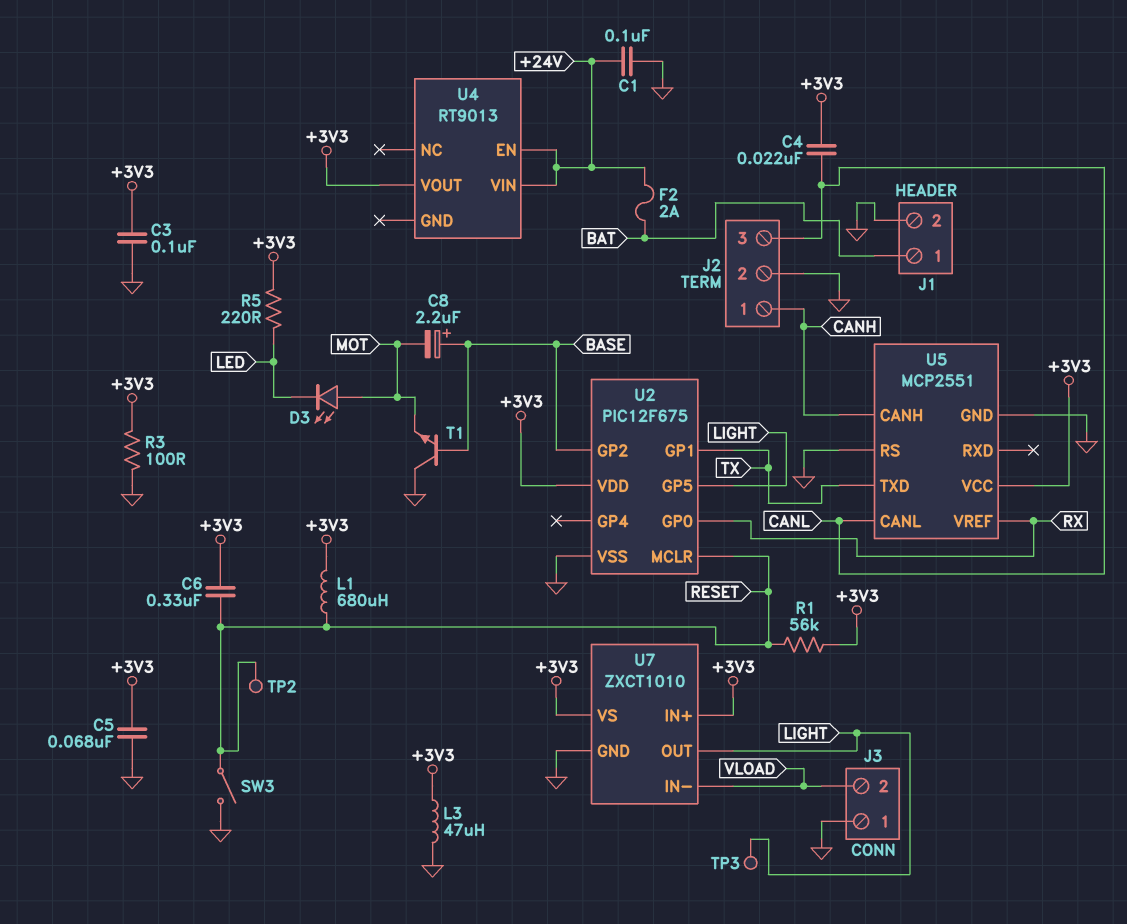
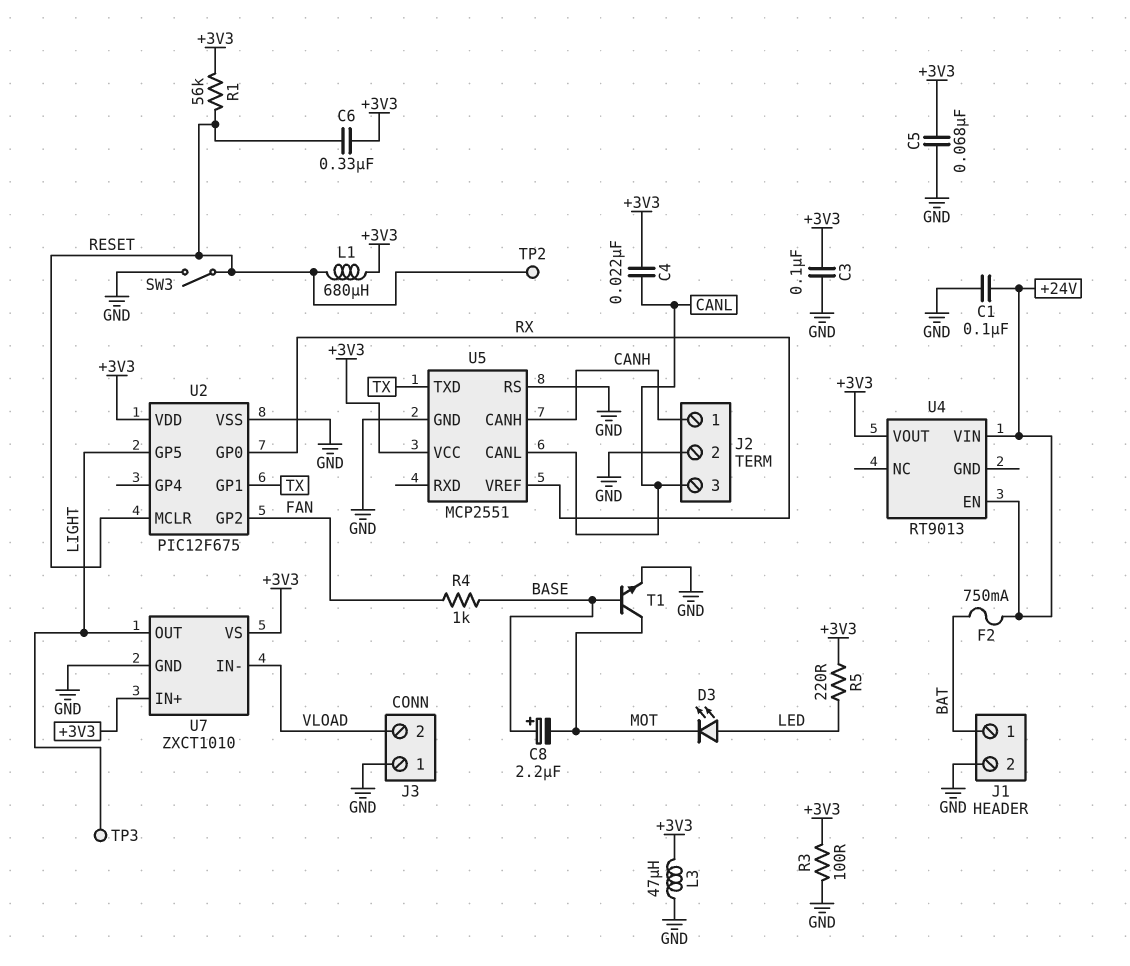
D3: LED (A MOT, K LED) -> LED (A LED, K MOT)
F2: 2A (+24V, BAT) -> 750mA (+24V, BAT)
R4: none -> 1k (BASE, FAN)
T1: NPN (B BASE, C GND, E MOT) -> NPN (B BASE, C MOT, E GND)
U2 pin GP2: BASE -> FAN

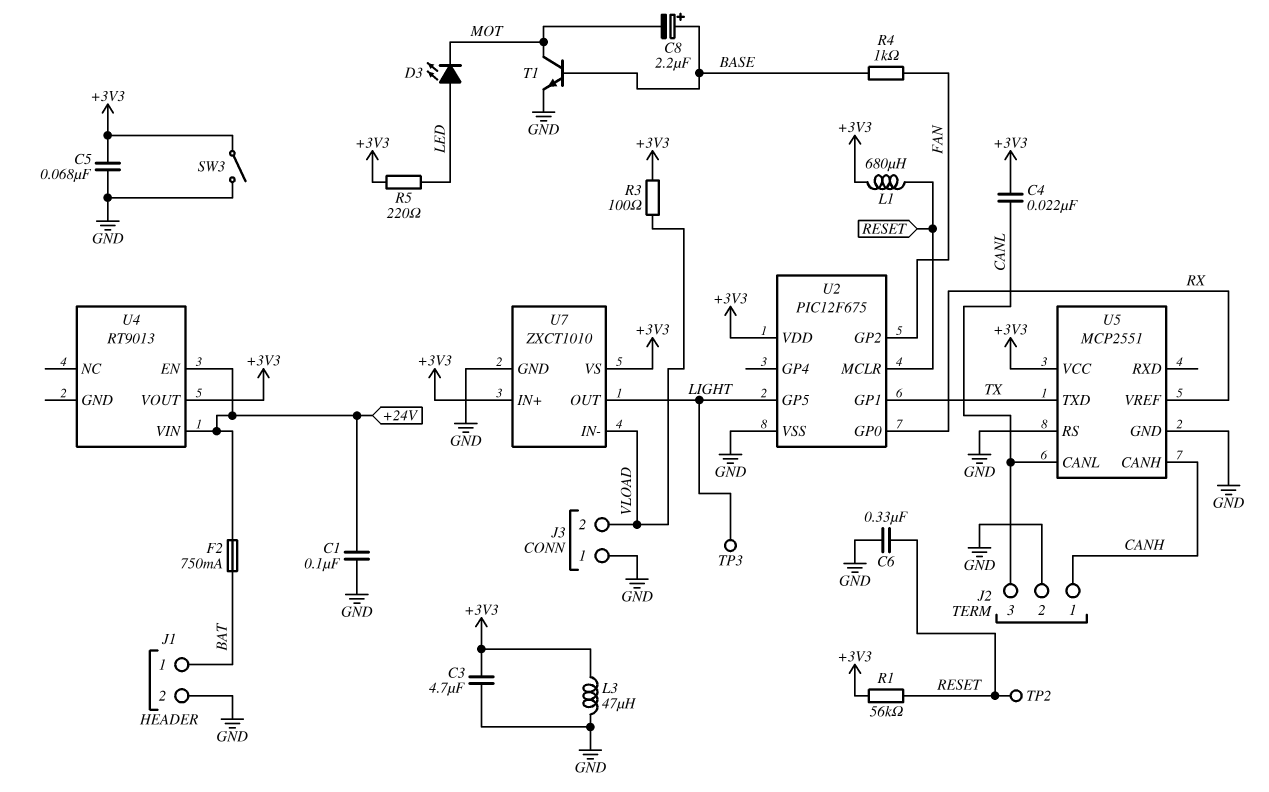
C3: 100nF (+3V3, GND) -> 4.7uF (+3V3, GND)
C6: 330nF (+3V3, RESET) -> 330nF (GND, RESET)
R3: 100 (+3V3, GND) -> 100 (+3V3, VLOAD)
SW3: switch (GND, RESET) -> switch (+3V3, GND)

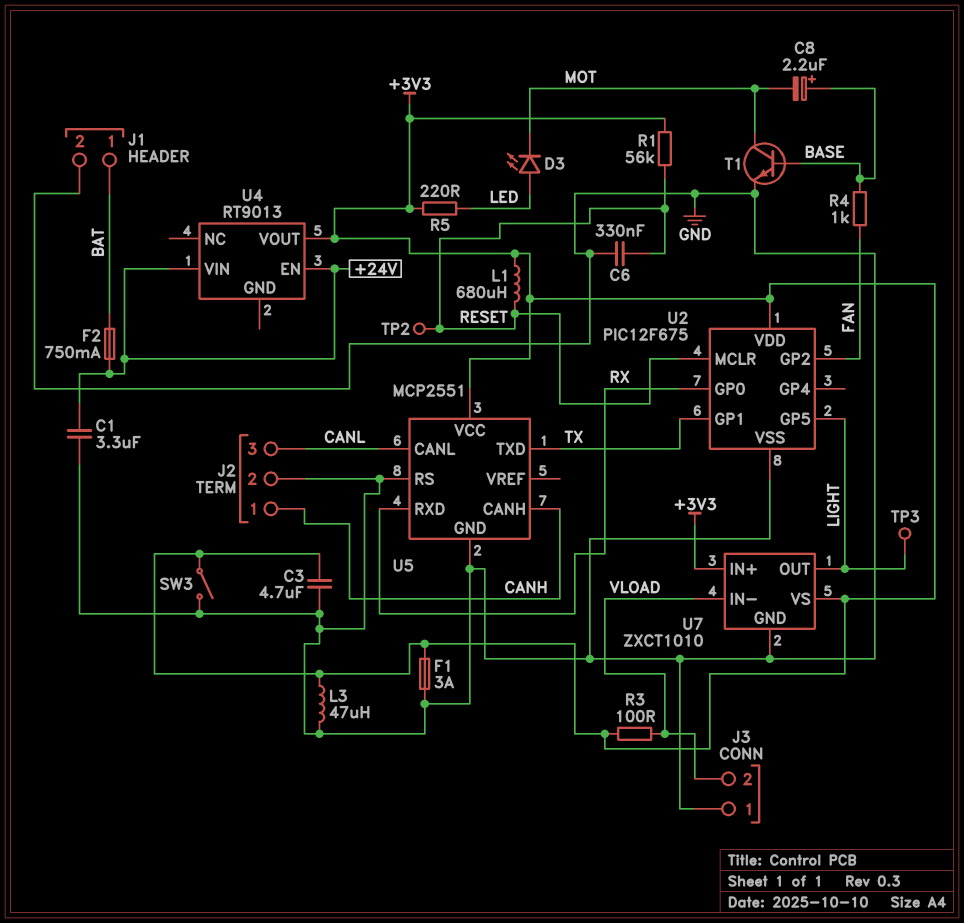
C1: 100nF (+24V, GND) -> 3.3uF (+24V, GND)
C4: 22nF (+3V3, CANL) -> none
C5: 68nF (+3V3, GND) -> none
F1: none -> 3A (+3V3, GND)
U5 pin RXD: none -> RX
U5 pin VREF: RX -> none

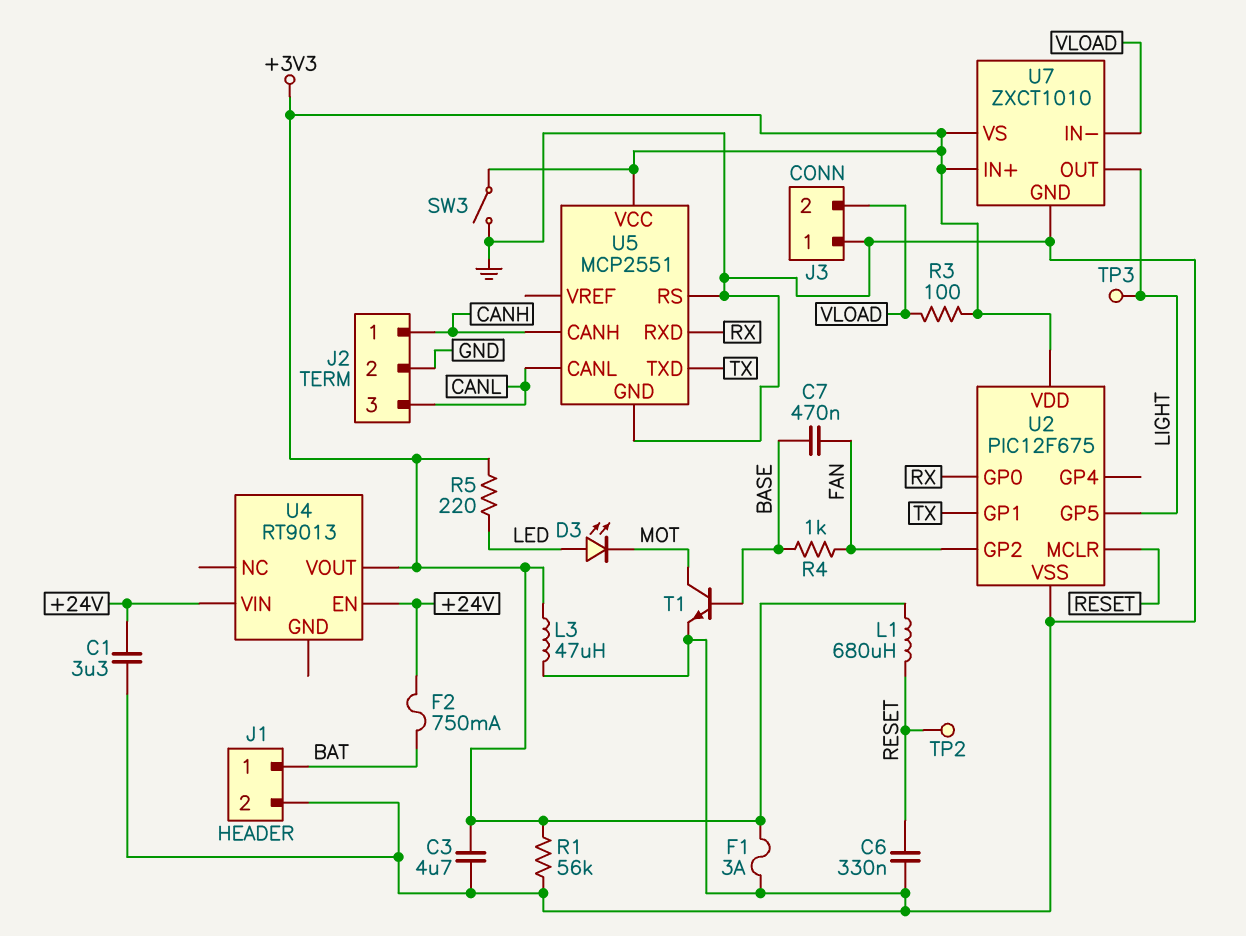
C7: none -> 470nF (BASE, FAN)
C8: 2.2uF (plus BASE, minus MOT) -> none
R1: 56k (+3V3, RESET) -> 56k (+3V3, GND)

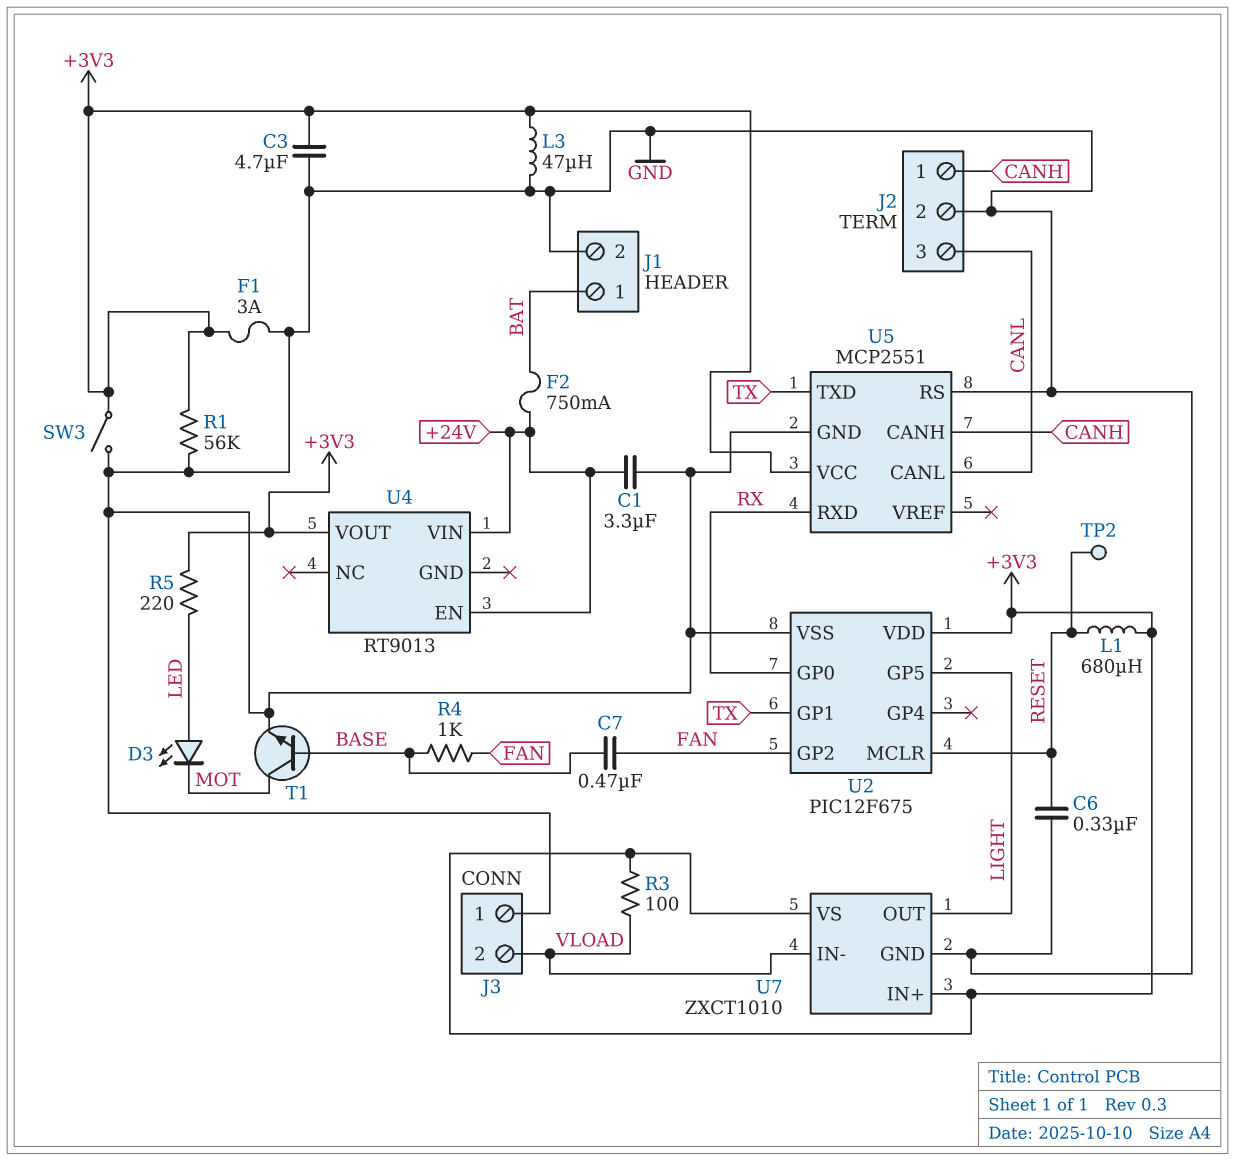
TP3: test point (LIGHT) -> none

